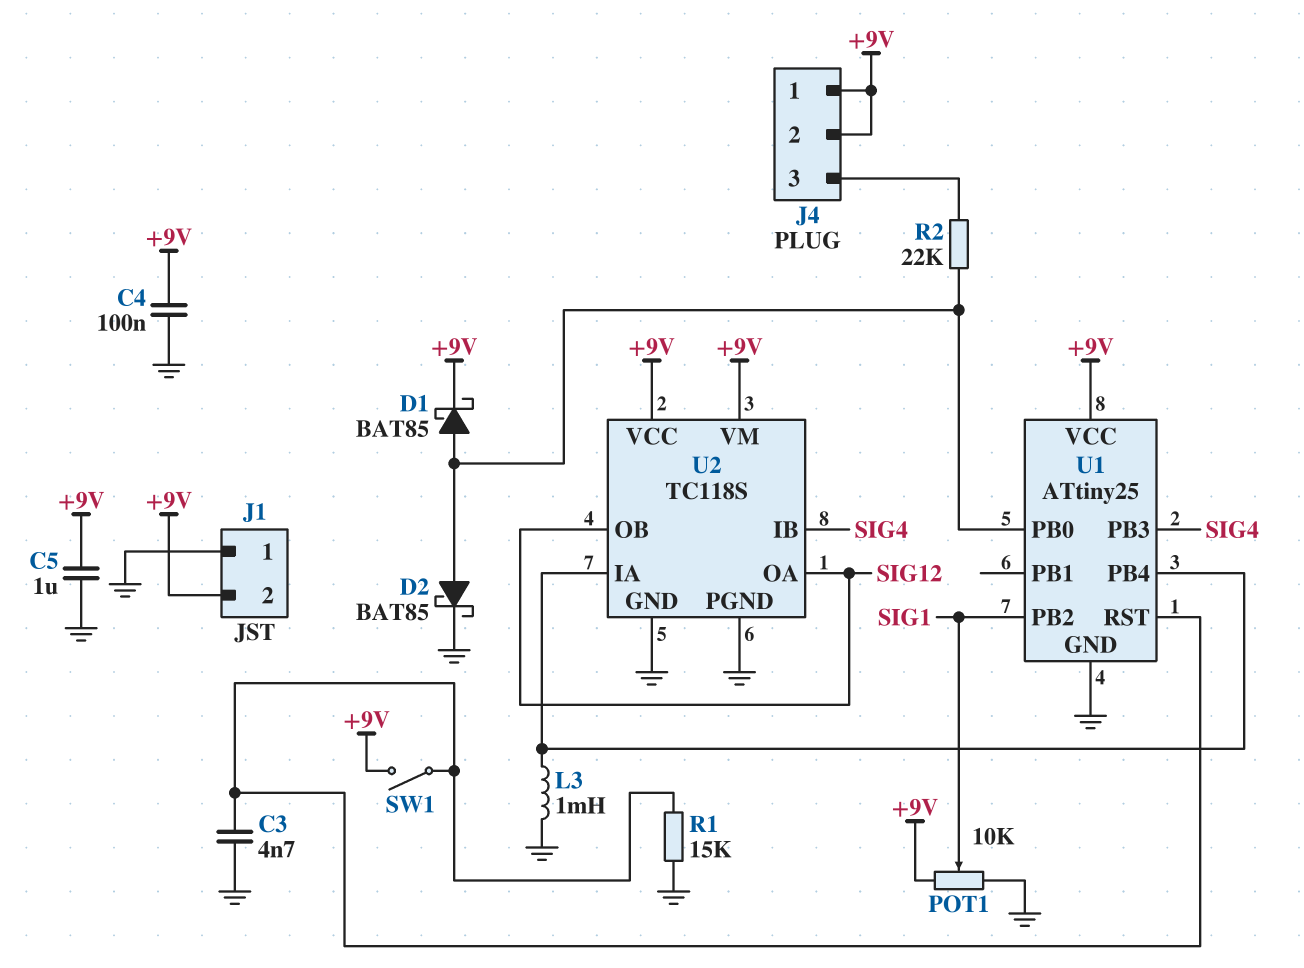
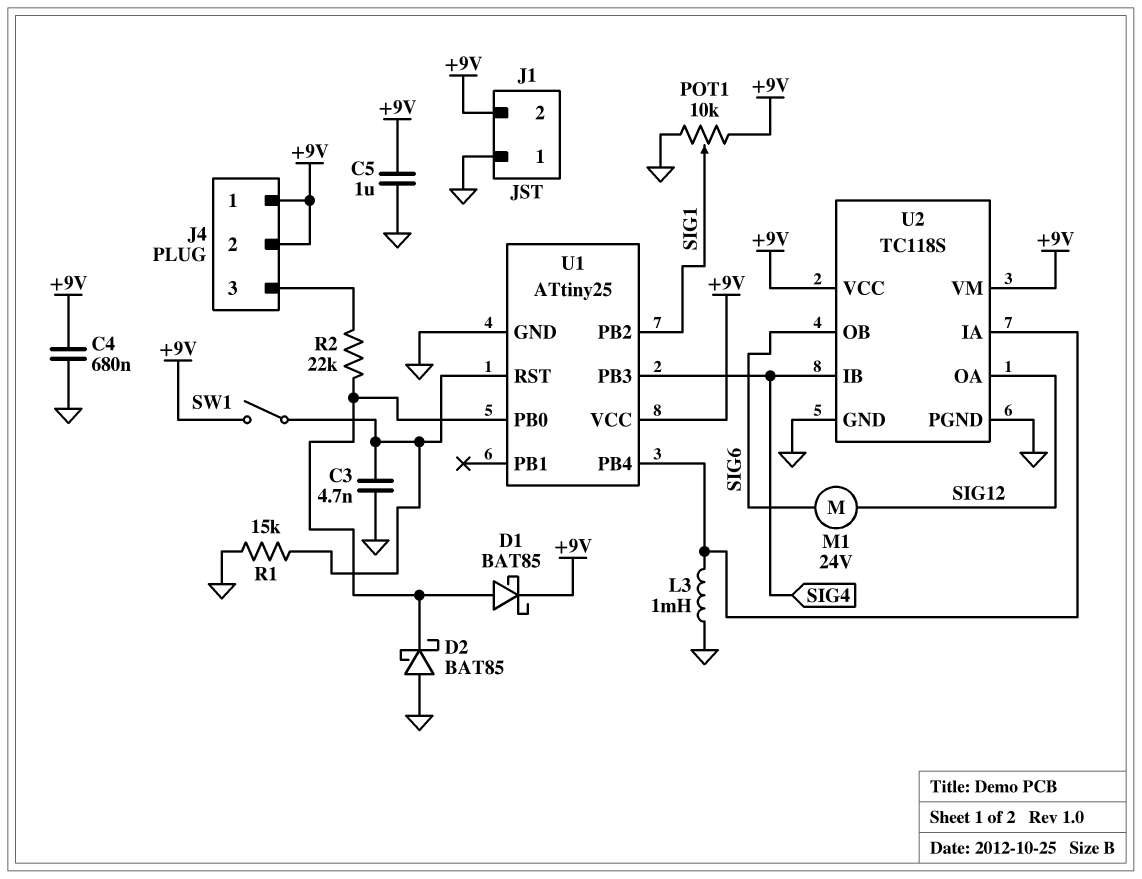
C4: 100nF (+9V, GND) -> 680nF (+9V, GND)
D2: schottky BAT85 (A U1/PB0, K GND) -> schottky BAT85 (A GND, K U1/PB0)
M1: none -> motor 24V (SIG6, SIG12)
U2 pin OB: SIG12 -> SIG6

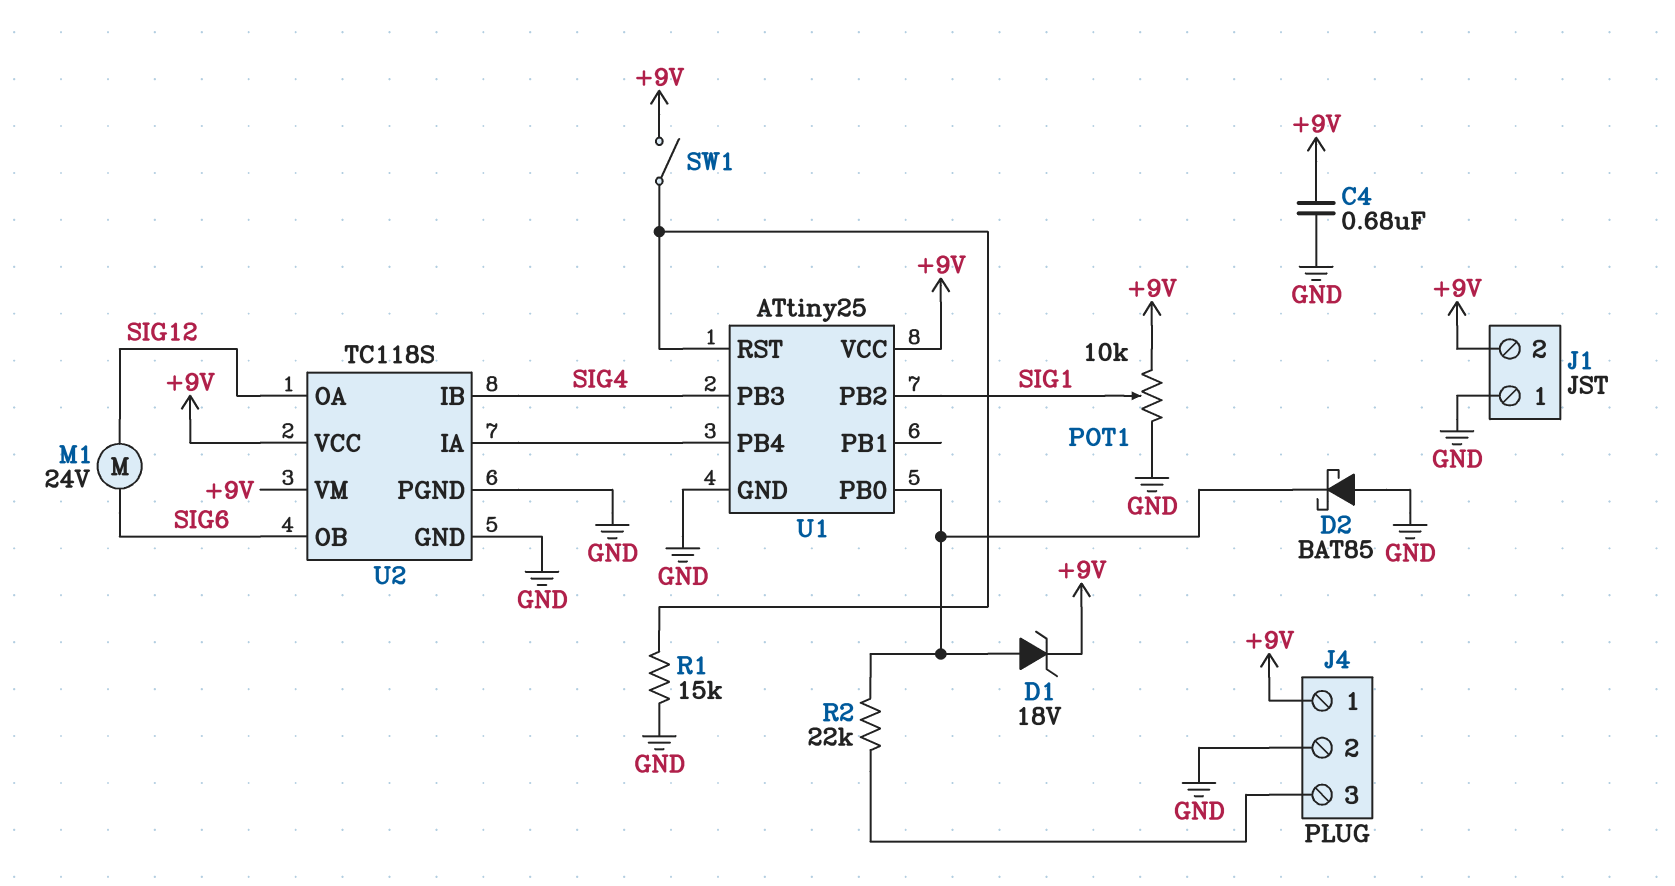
C3: 4.7nF (GND, U1/RST) -> none
C5: 1uF (+9V, GND) -> none
D1: schottky BAT85 (A U1/PB0, K +9V) -> zener 18V (A U1/PB0, K +9V)
J4 pin 2: +9V -> GND
L3: 1mH (GND, U1/PB4) -> none

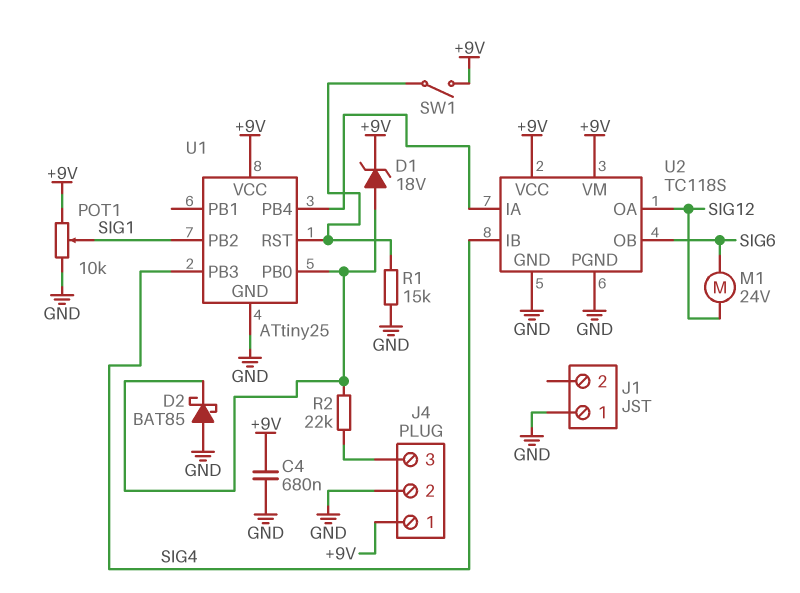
J1 pin 2: +9V -> none

